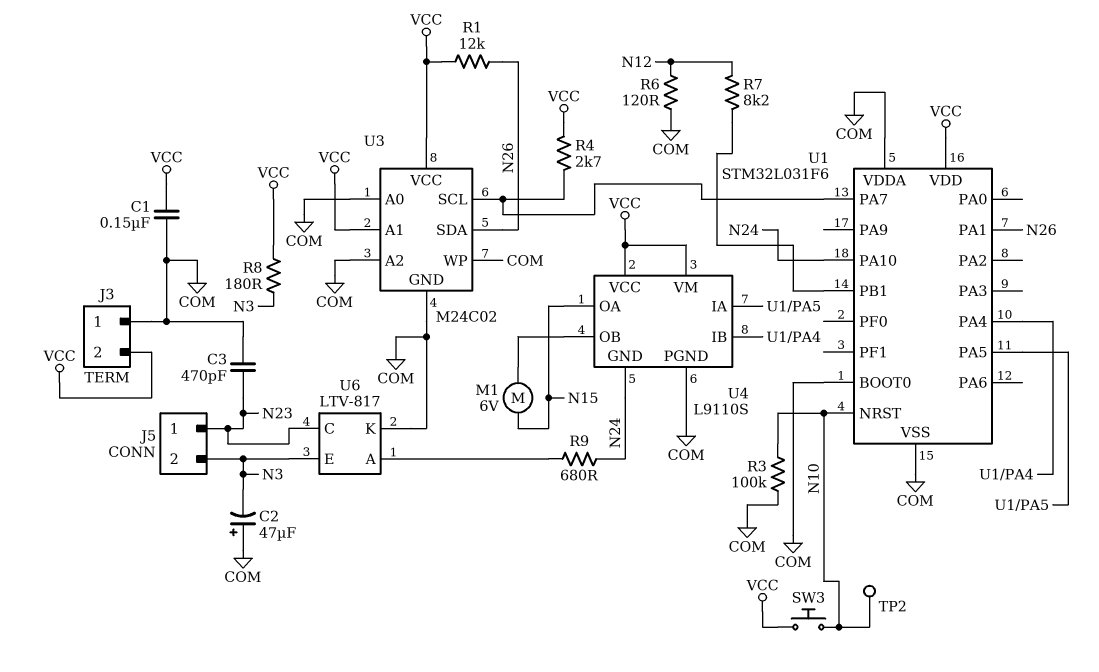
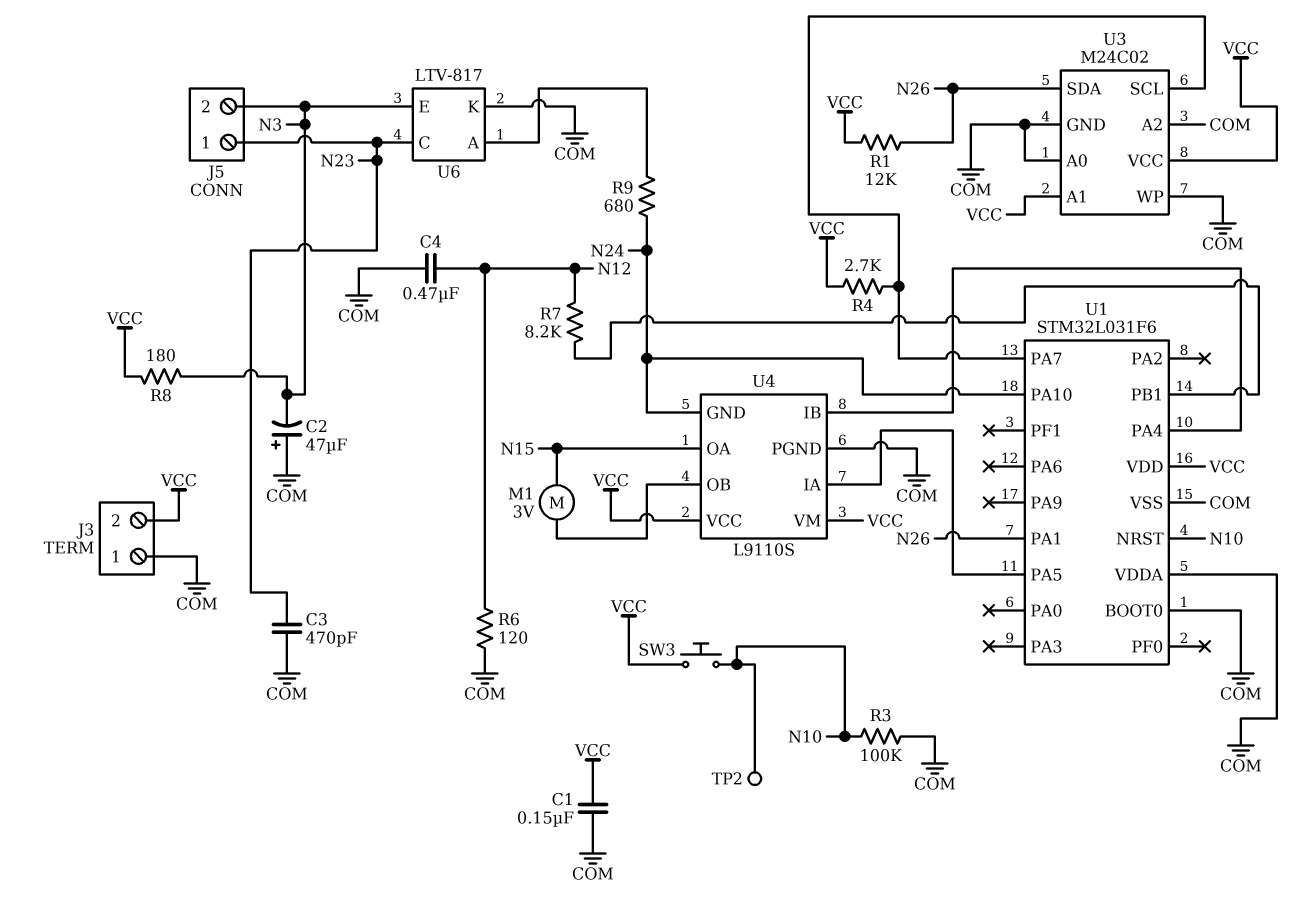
C4: none -> 470nF (COM, N12)
M1: motor 6V (N15, U4/OB) -> motor 3V (N15, U4/OB)

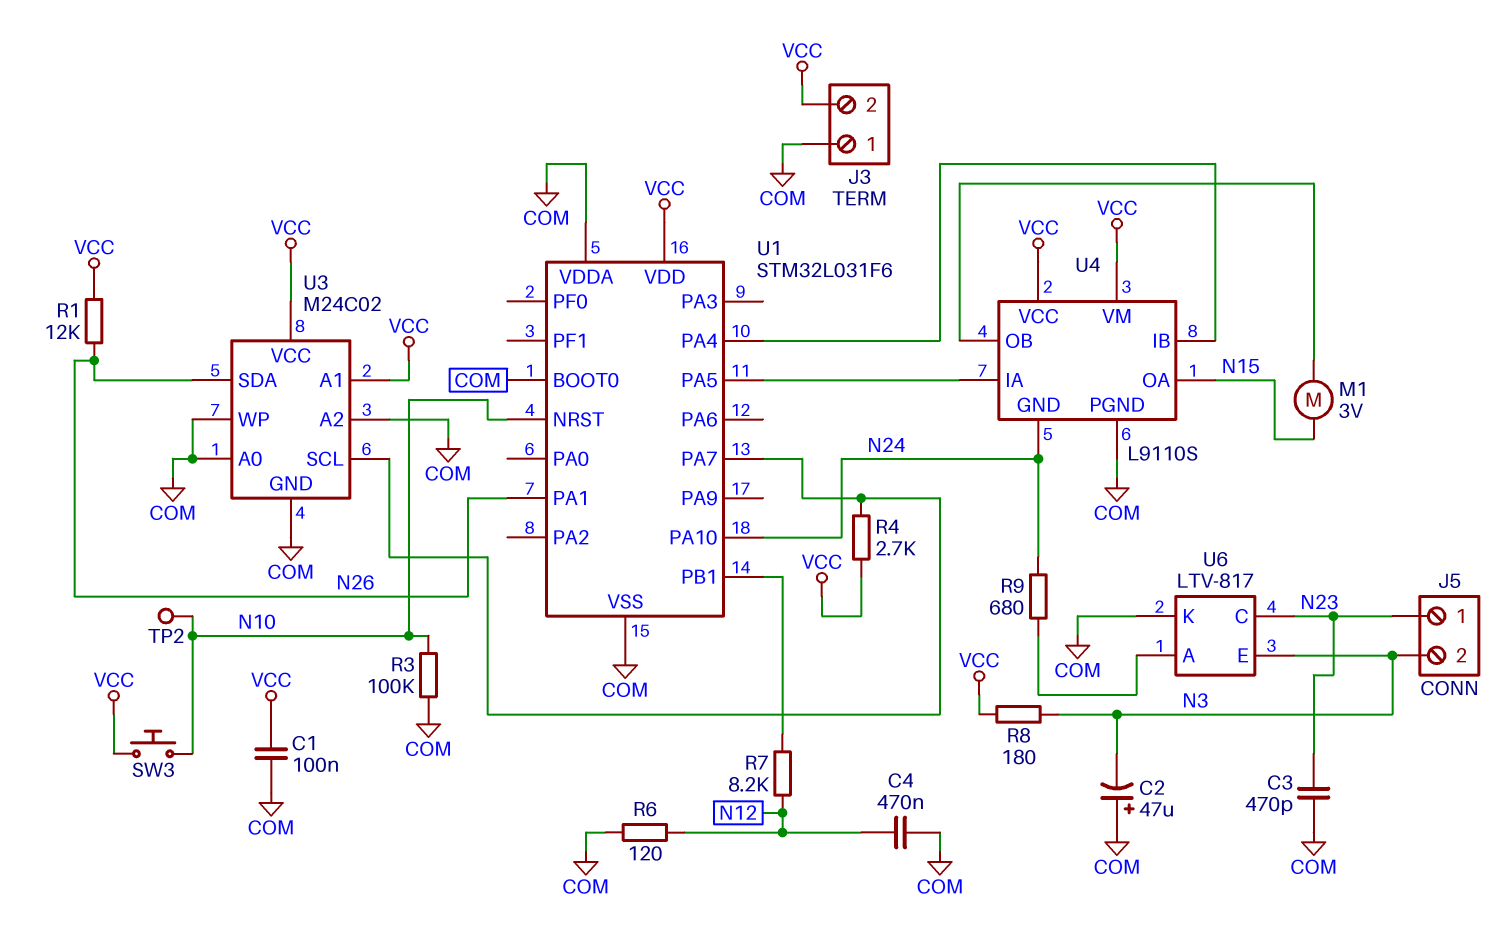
C1: 150nF (COM, VCC) -> 100nF (COM, VCC)

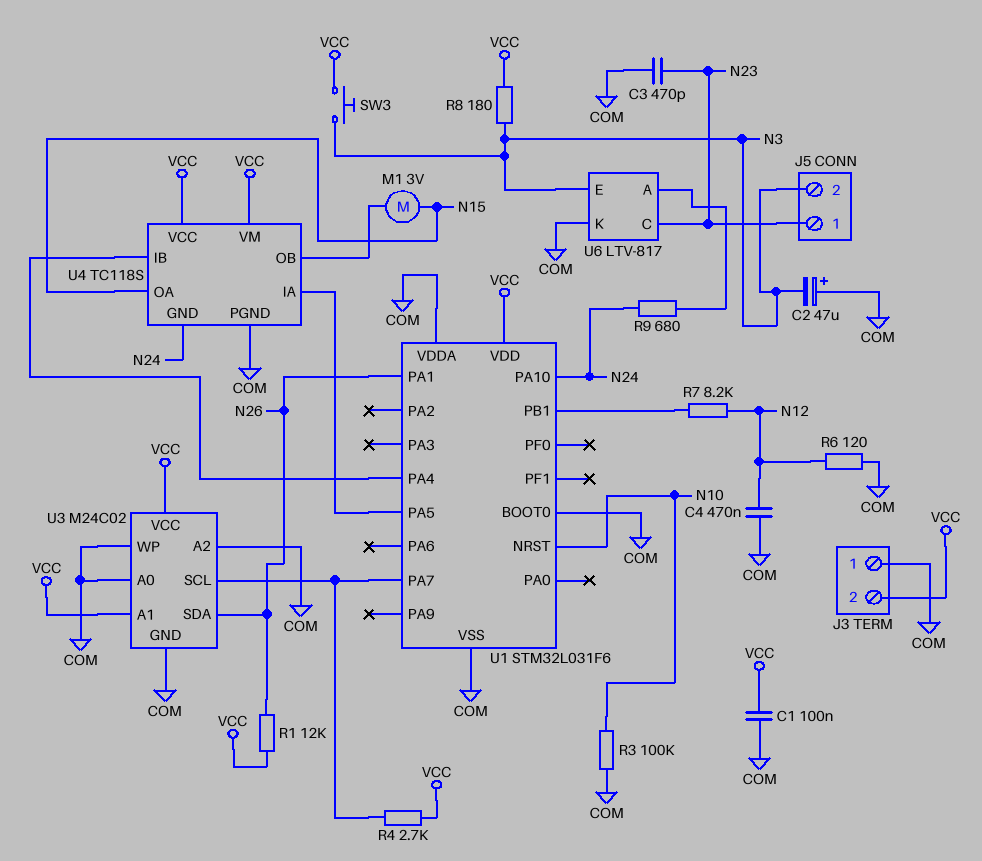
SW3: button (N10, VCC) -> button (N3, VCC)
TP2: test point (N10) -> none
U4: L9110S -> TC118S

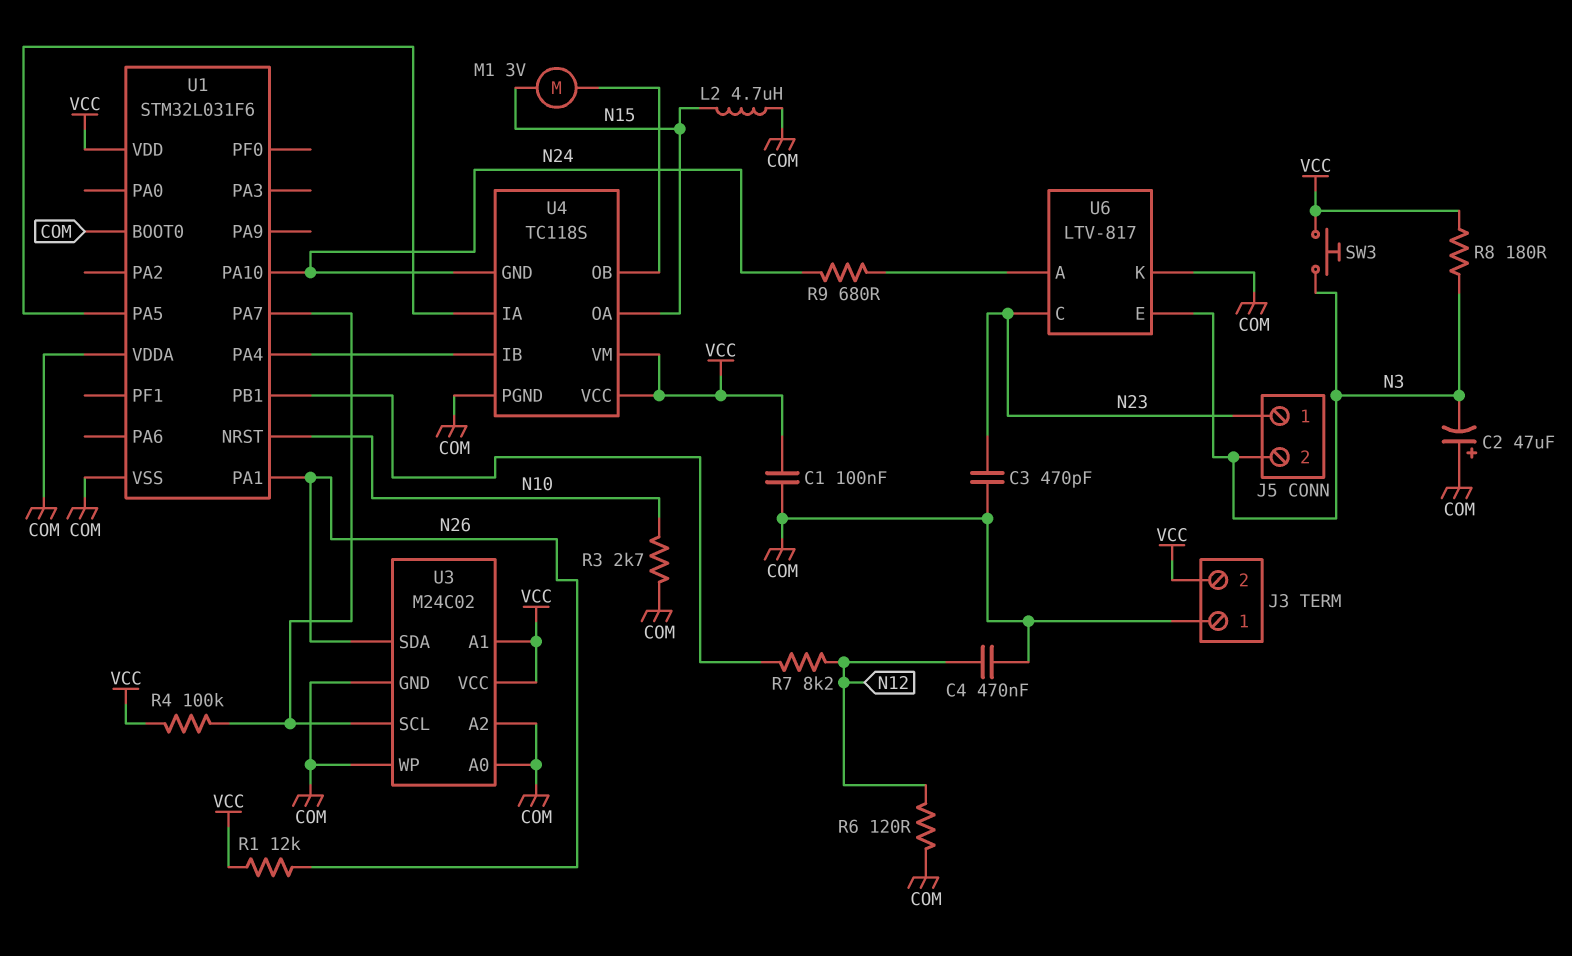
L2: none -> 4.7uH (COM, N15)
R3: 100k (COM, N10) -> 2.7k (COM, N10)
R4: 2.7k (U1/PA7, VCC) -> 100k (U1/PA7, VCC)

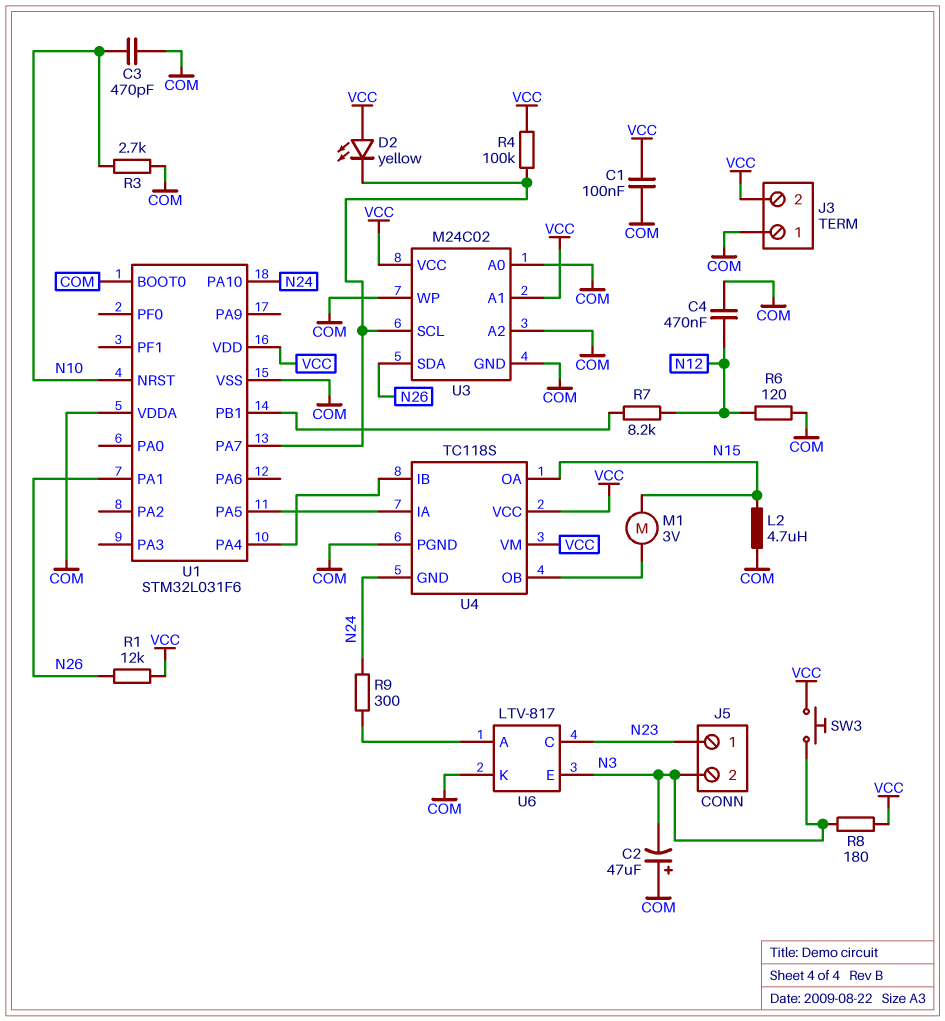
C3: 470pF (COM, N23) -> 470pF (COM, N10)
D2: none -> LED yellow (A VCC, K U1/PA7)
R9: 680 (N24, U6/A) -> 300 (N24, U6/A)

